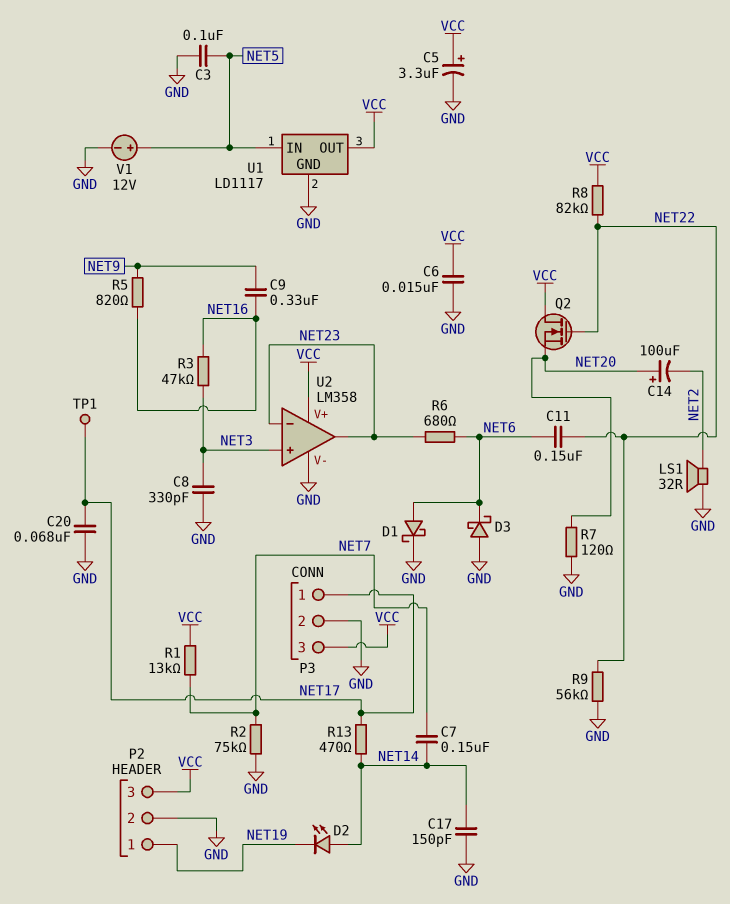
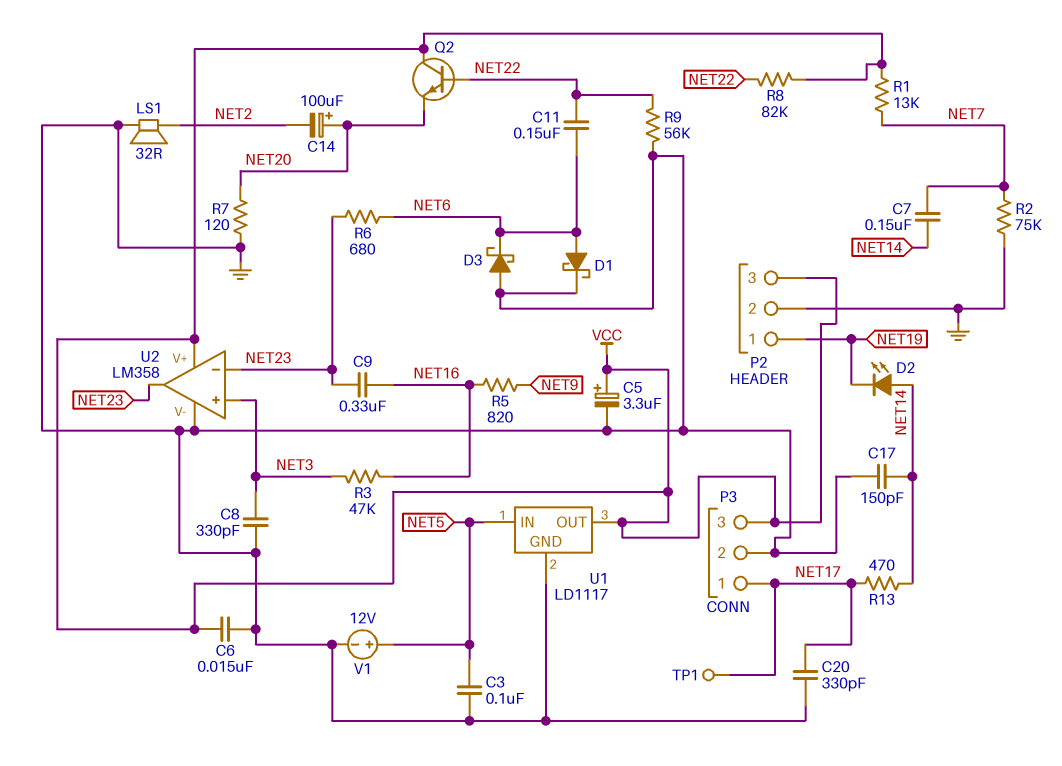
C9: 330nF (NET9, NET16) -> 330nF (NET16, NET23)
C20: 68nF (GND, NET17) -> 330pF (GND, NET17)
Q2: NMOS (G NET22, D VCC, S NET20) -> NPN (B NET22, C VCC, E NET20)

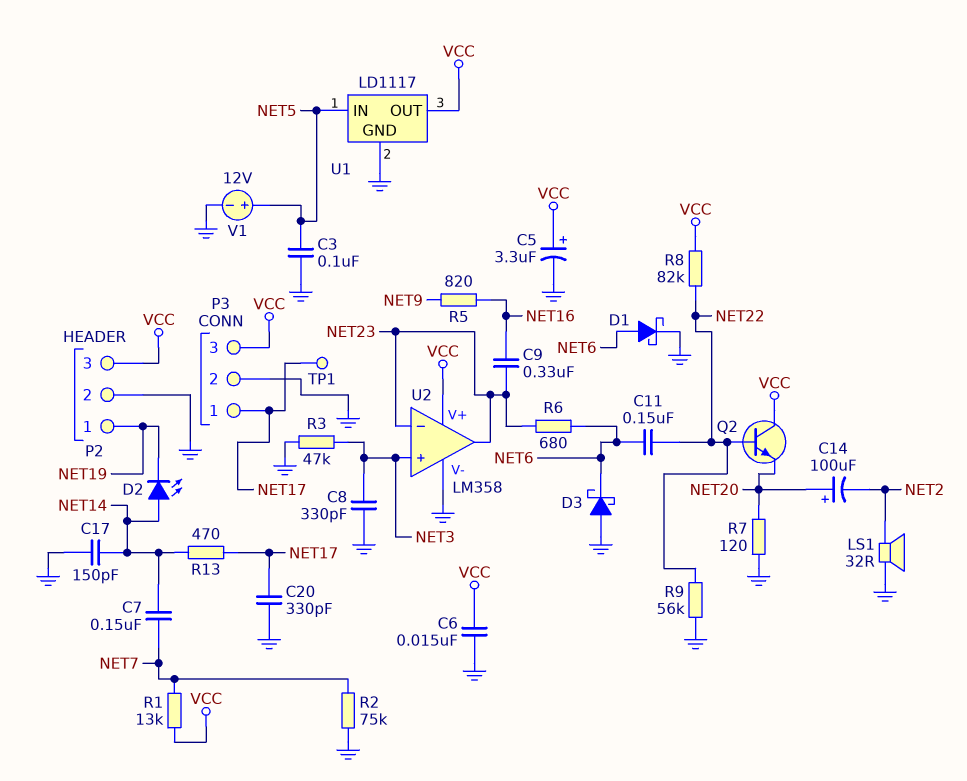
R3: 47k (NET3, NET16) -> 47k (GND, NET3)

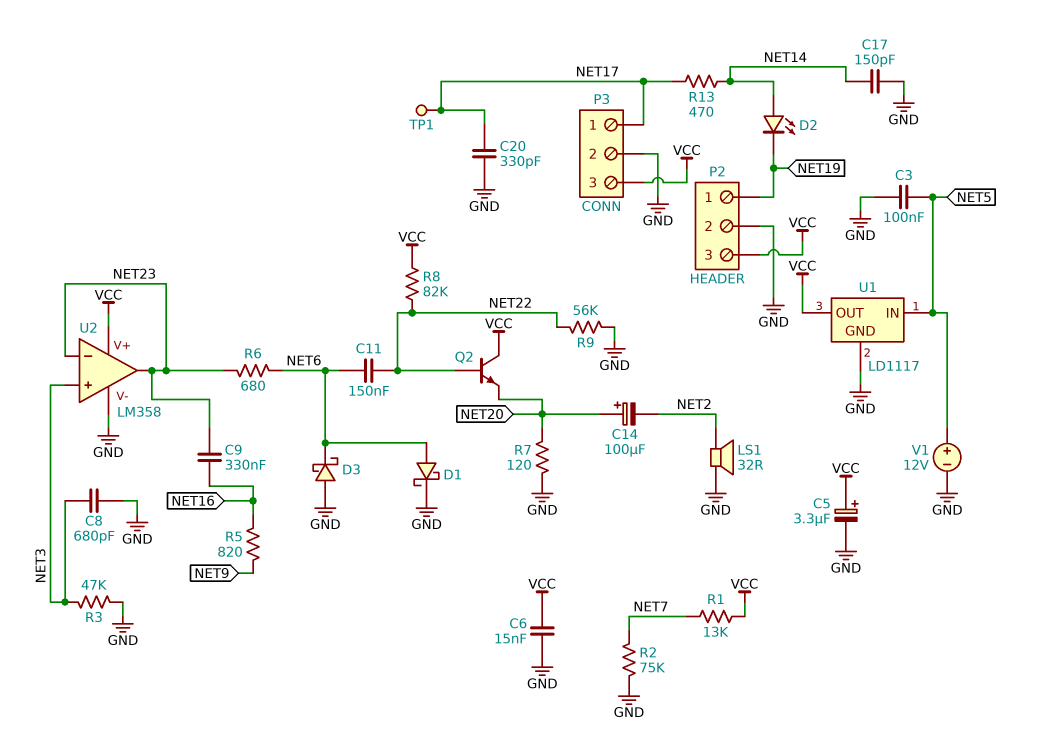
C7: 150nF (NET7, NET14) -> none
C8: 330pF (GND, NET3) -> 680pF (GND, NET3)

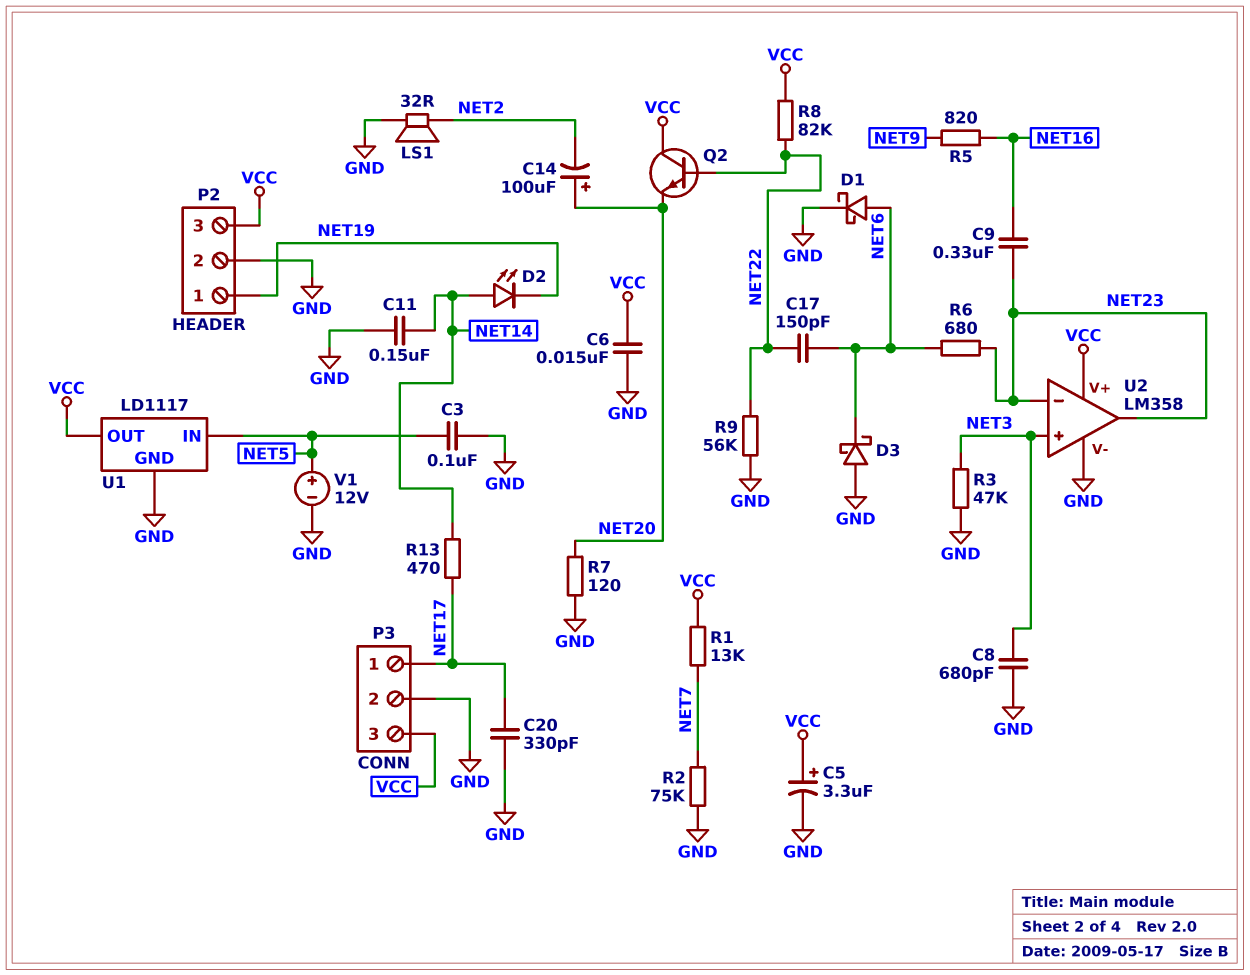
C11: 150nF (NET6, NET22) -> 150nF (GND, NET14)
C17: 150pF (GND, NET14) -> 150pF (NET6, NET22)
TP1: test point (NET17) -> none

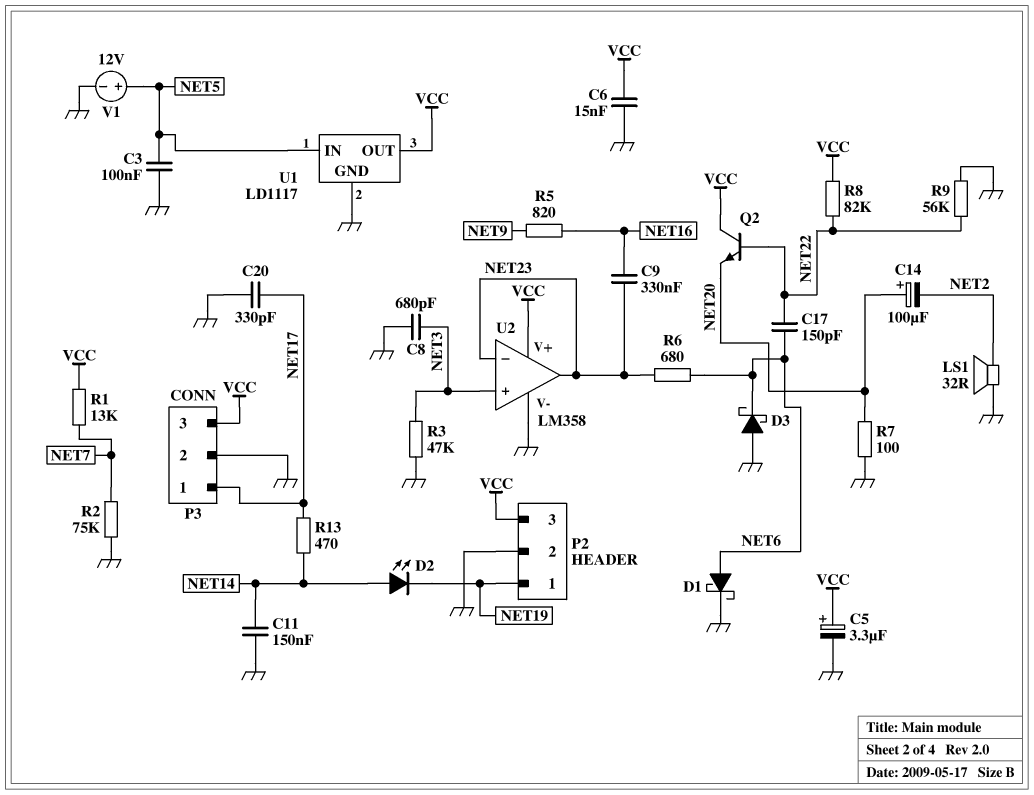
R7: 120 (GND, NET20) -> 100 (GND, NET20)

